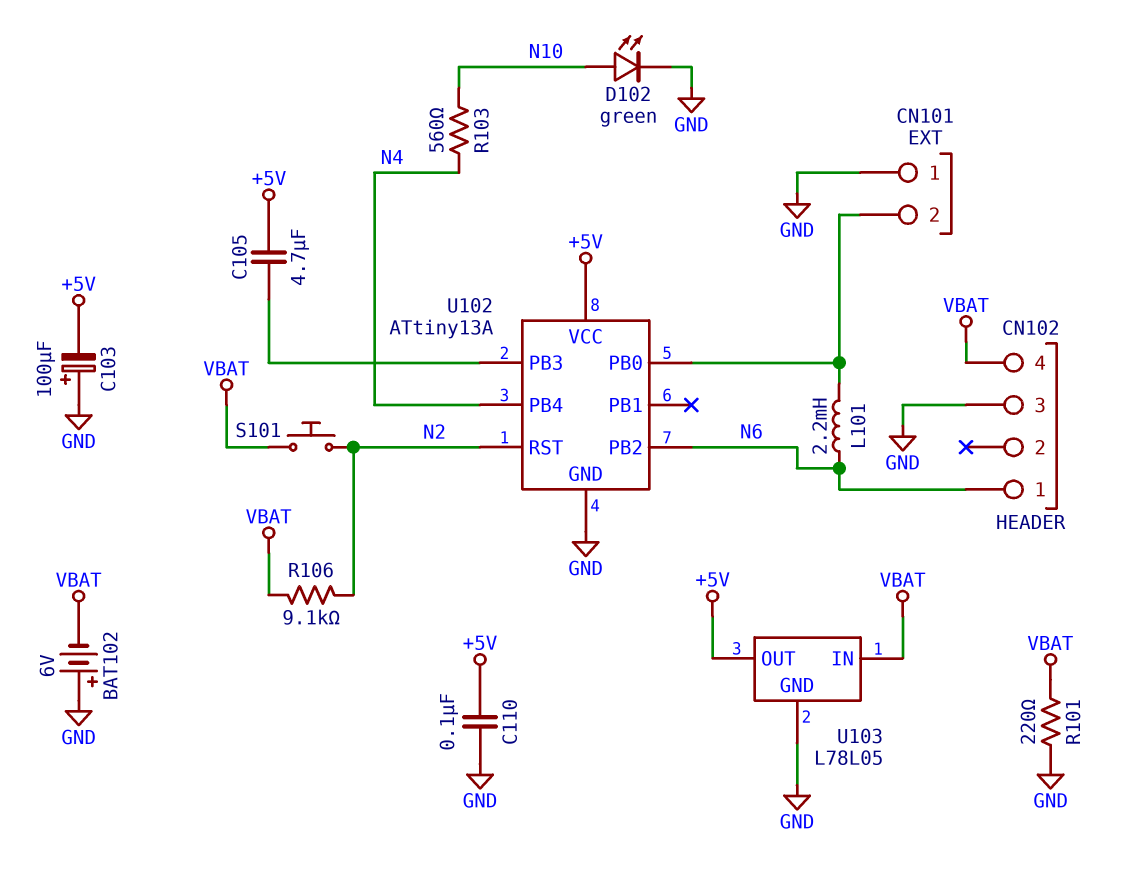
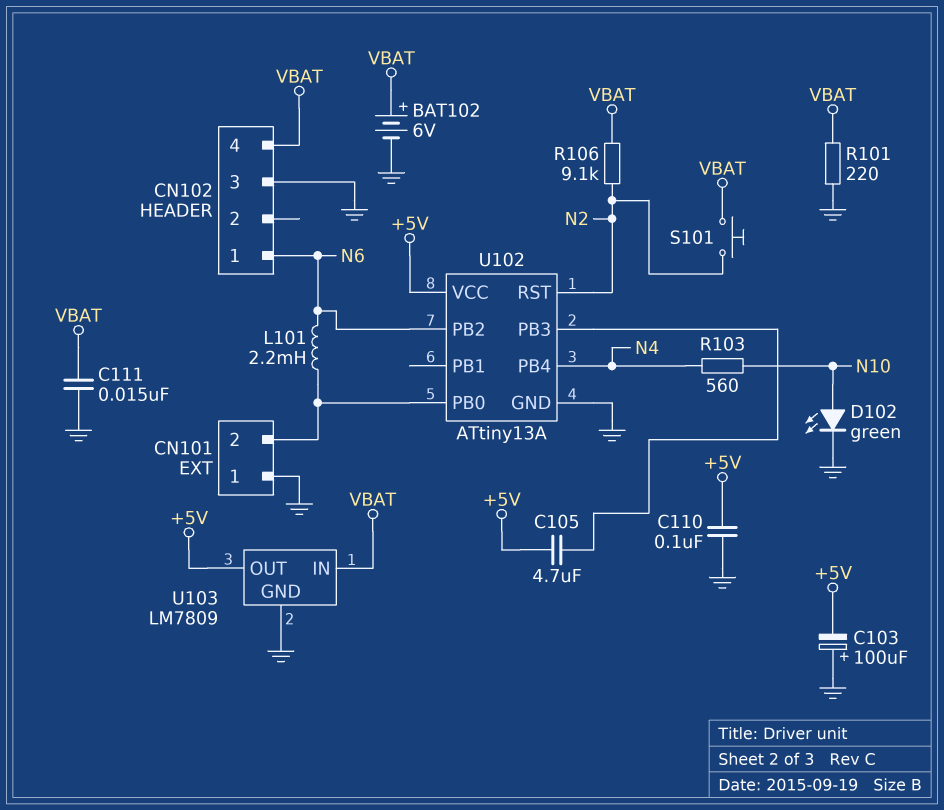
BAT102: 6V (plus GND, minus VBAT) -> 6V (plus VBAT, minus GND)
C111: none -> 15nF (GND, VBAT)
U103: L78L05 -> LM7809

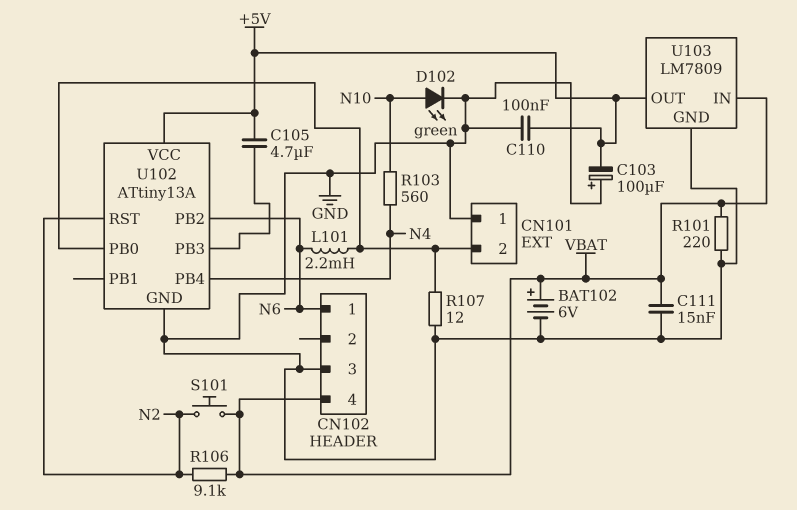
R107: none -> 12 (CN101/2, GND)

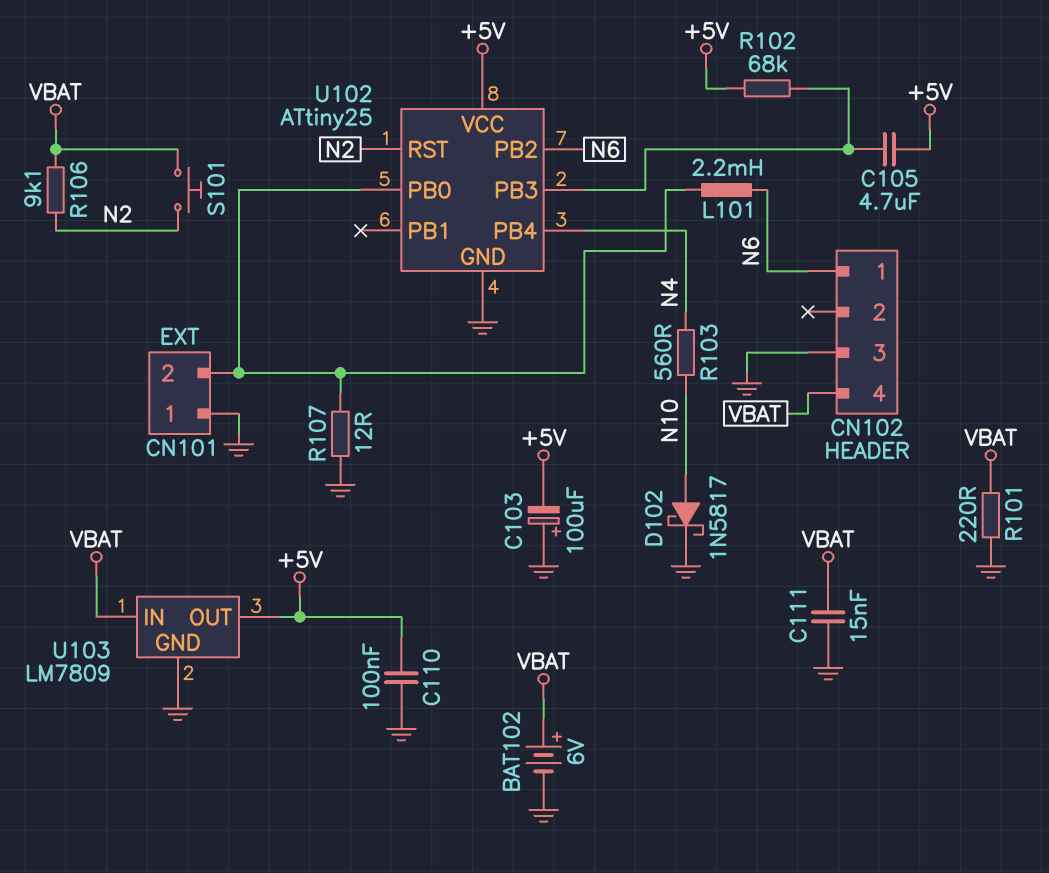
D102: LED green (A N10, K GND) -> schottky 1N5817 (A N10, K GND)
R102: none -> 68k (+5V, U102/PB3)
U102: ATtiny13A -> ATtiny25

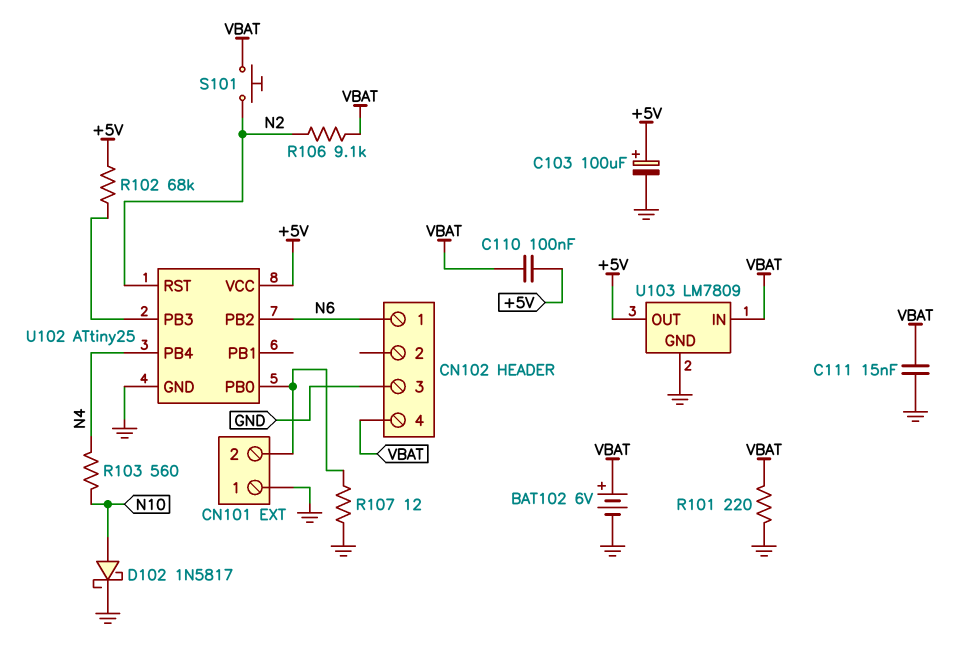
C103: 100uF (plus GND, minus +5V) -> 100uF (plus +5V, minus GND)
C105: 4.7uF (+5V, U102/PB3) -> none
C110: 100nF (+5V, GND) -> 100nF (+5V, VBAT)
L101: 2.2mH (CN101/2, N6) -> none

